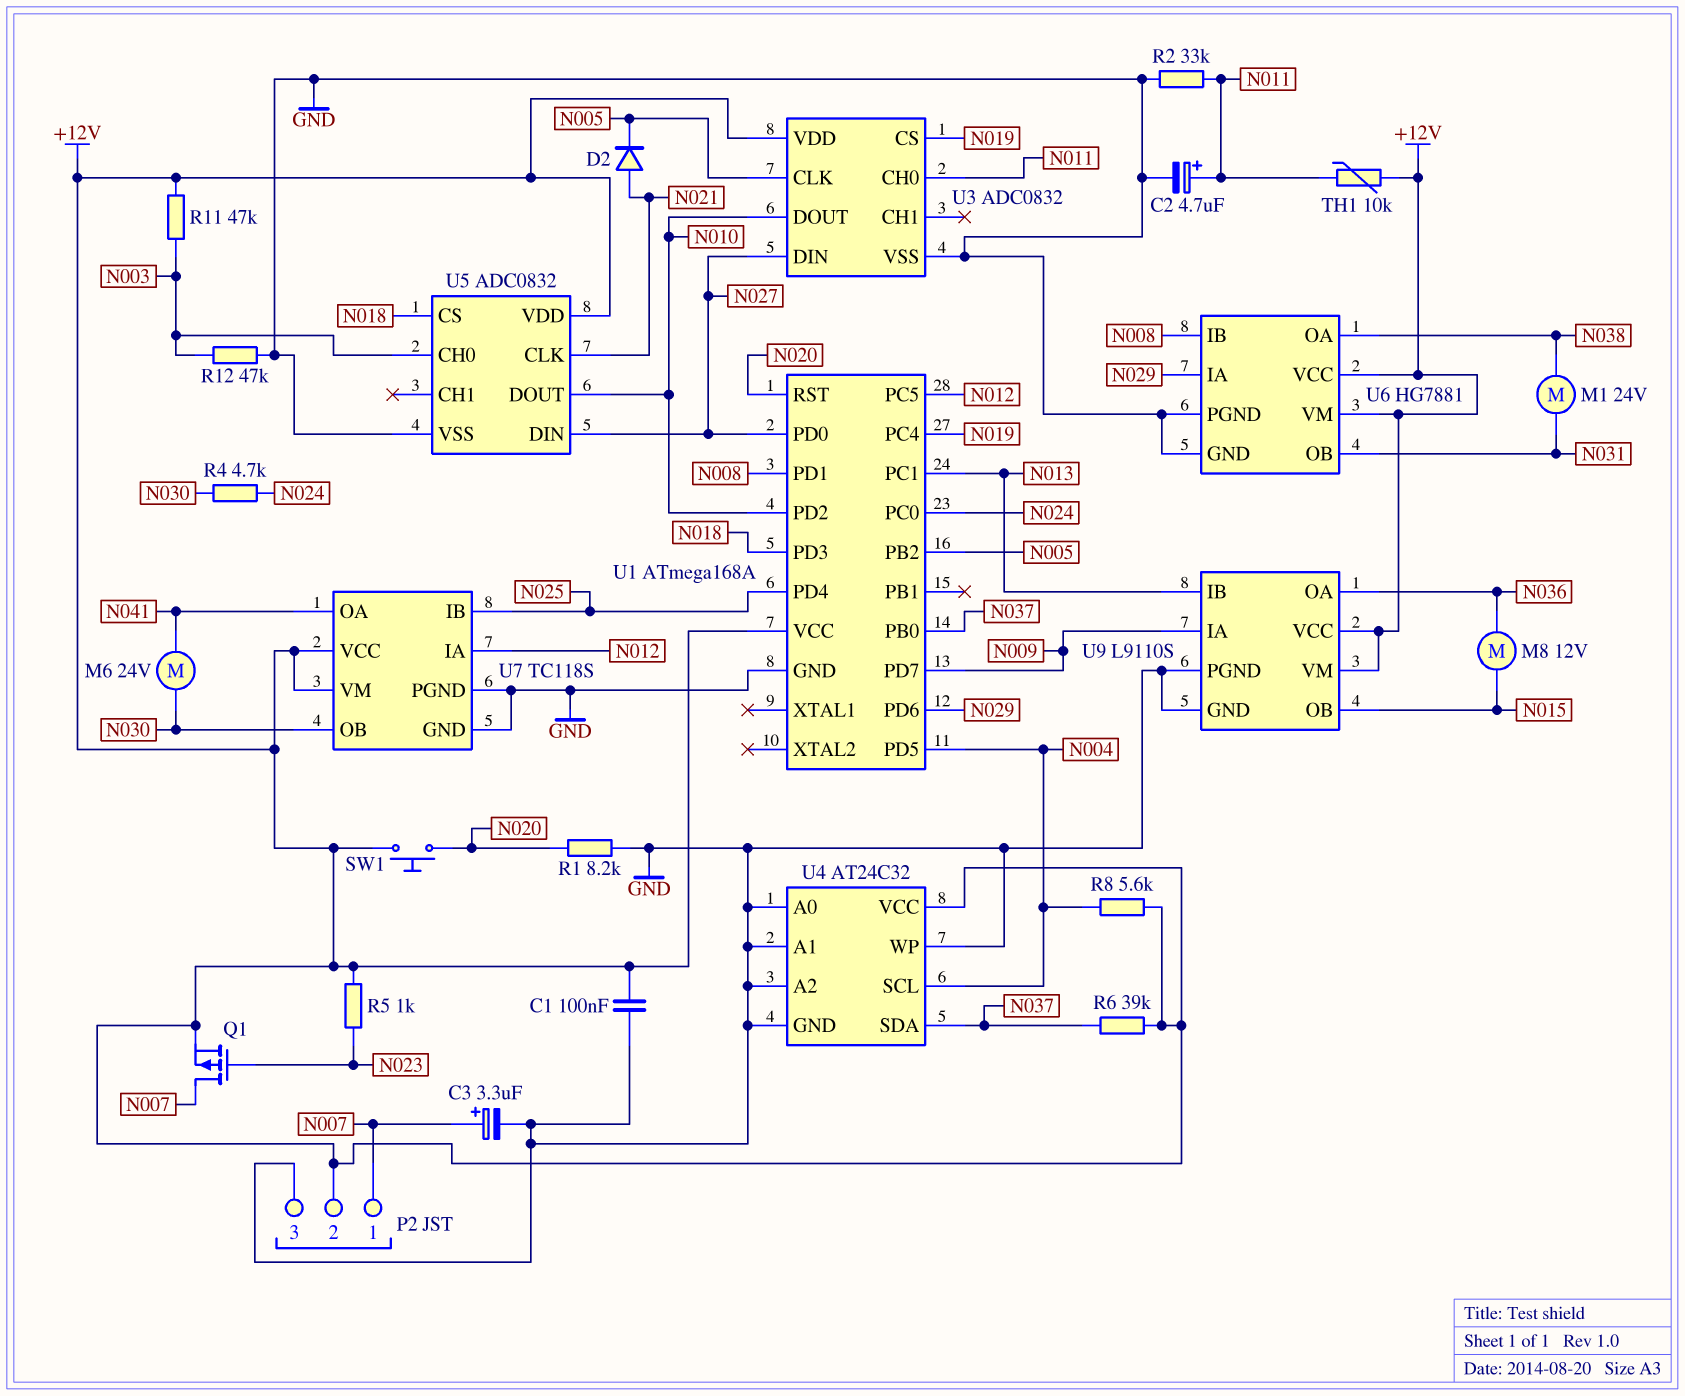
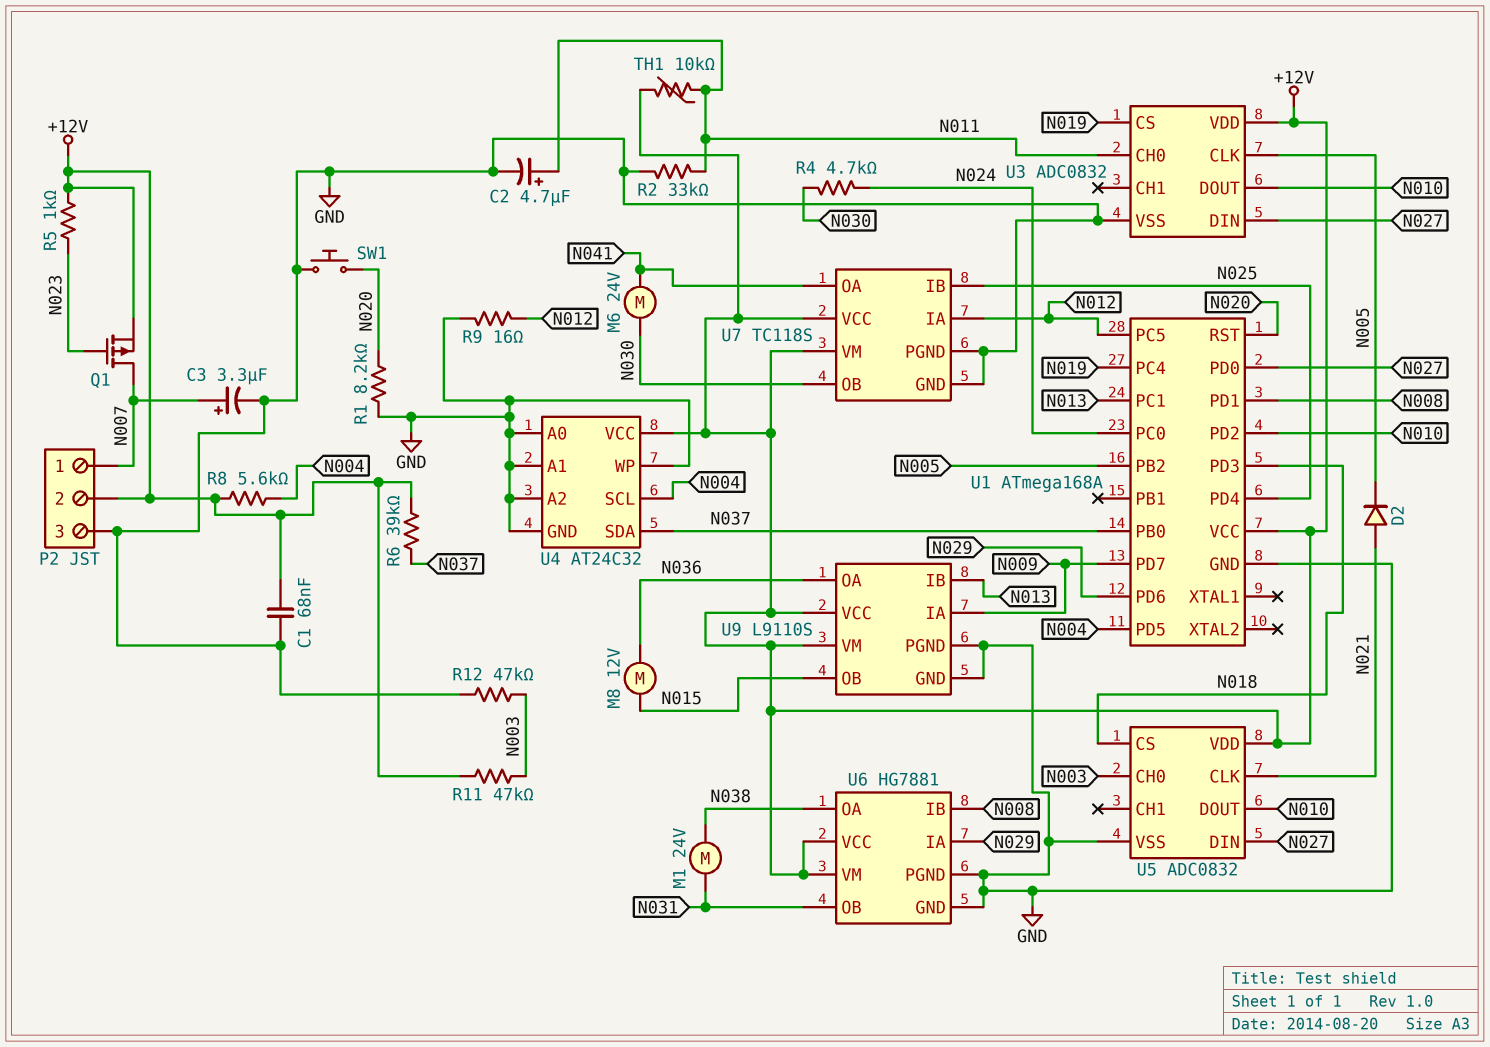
C1: 100nF (+12V, GND) -> 68nF (+12V, GND)
R9: none -> 16 (GND, N012)
SW1: button (+12V, N020) -> button (GND, N020)

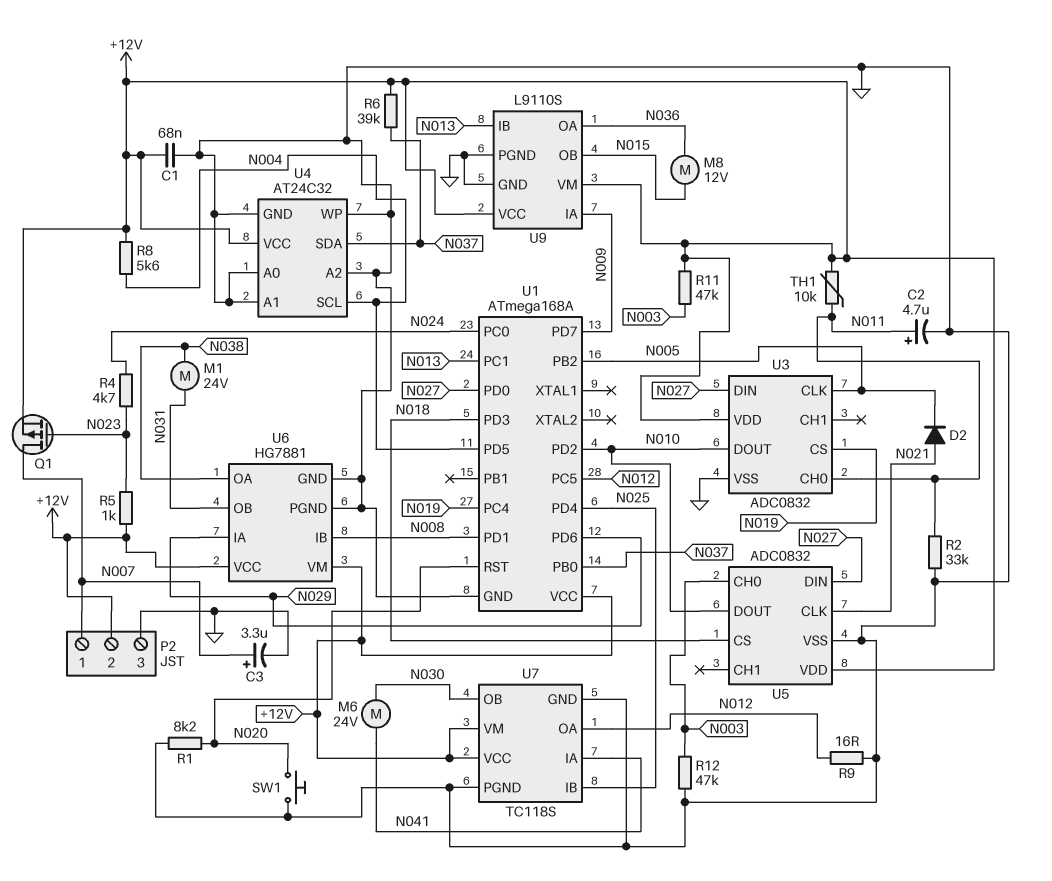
R4: 4.7k (N024, N030) -> 4.7k (N023, N024)
U7 pin IA: N012 -> N041
U7 pin OA: N041 -> N012

